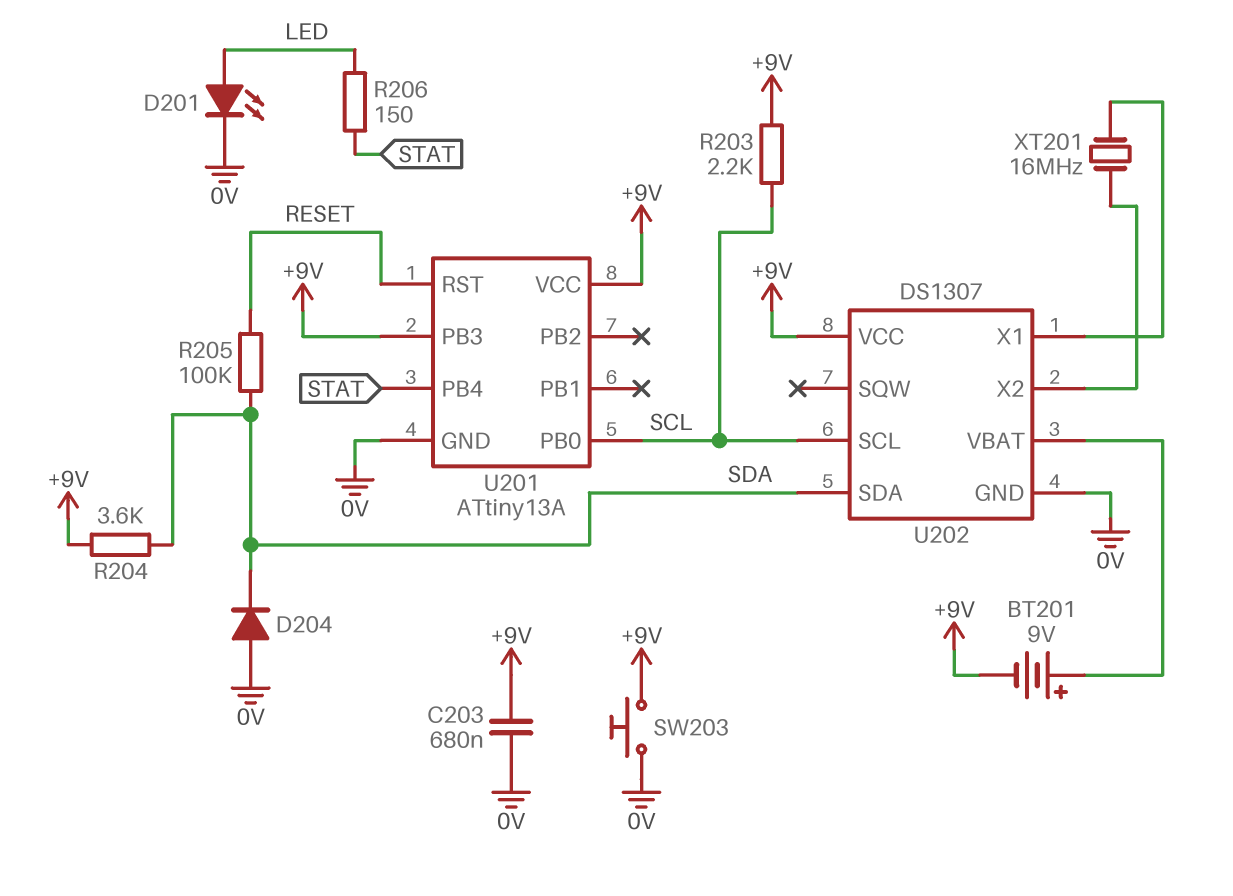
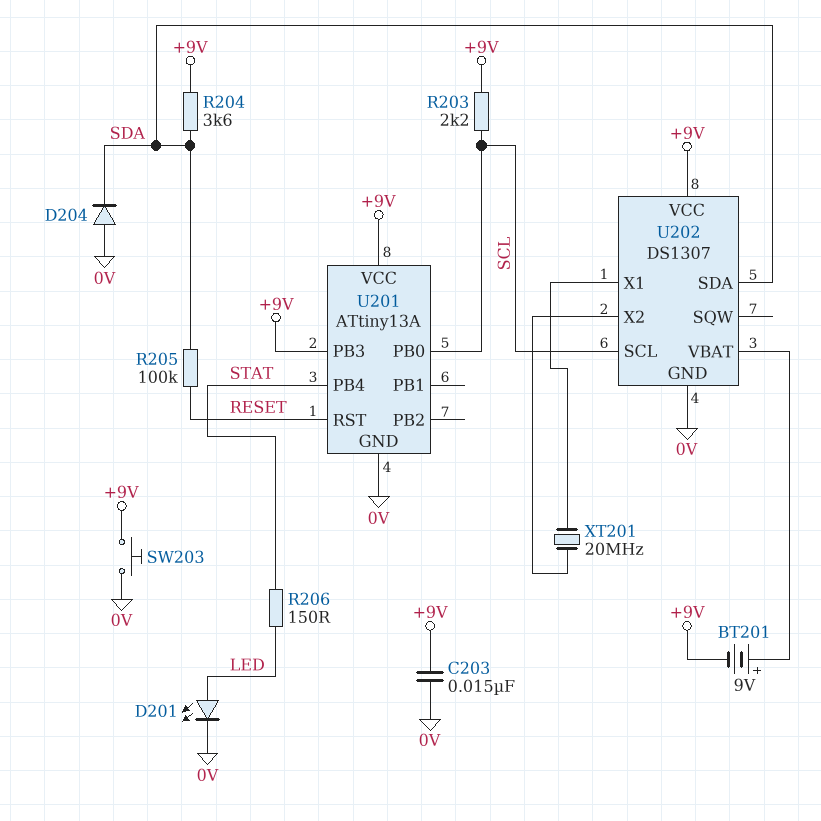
C203: 680nF (+9V, 0V) -> 15nF (+9V, 0V)
XT201: 16MHz (U202/X1, U202/X2) -> 20MHz (U202/X1, U202/X2)

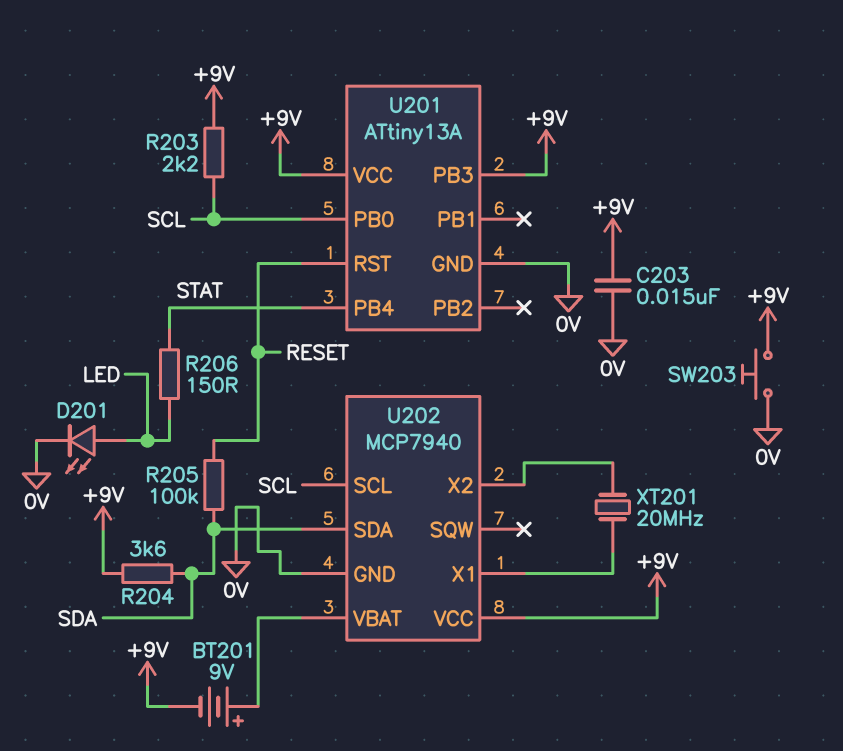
D204: diode (A 0V, K SDA) -> none
U202: DS1307 -> MCP7940

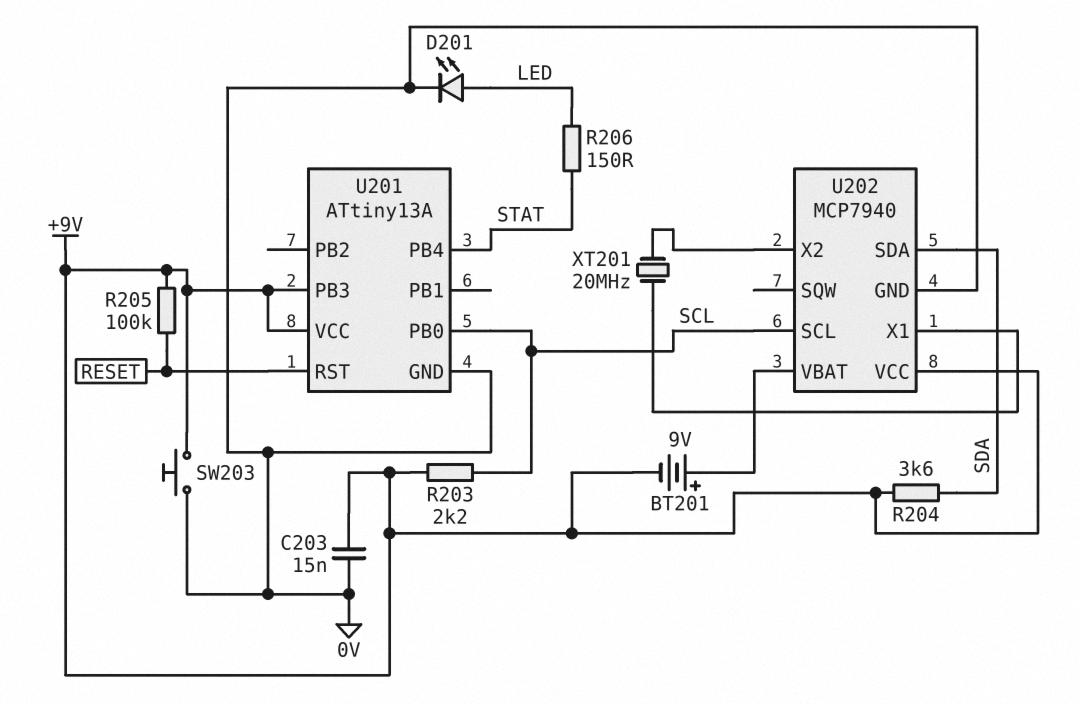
R205: 100k (RESET, SDA) -> 100k (+9V, RESET)

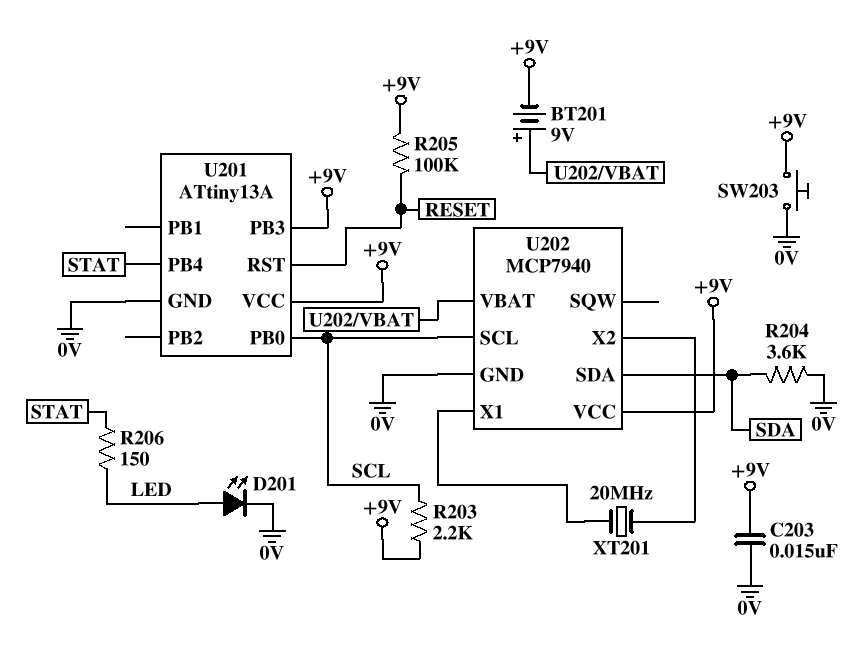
R204: 3.6k (+9V, SDA) -> 3.6k (0V, SDA)

